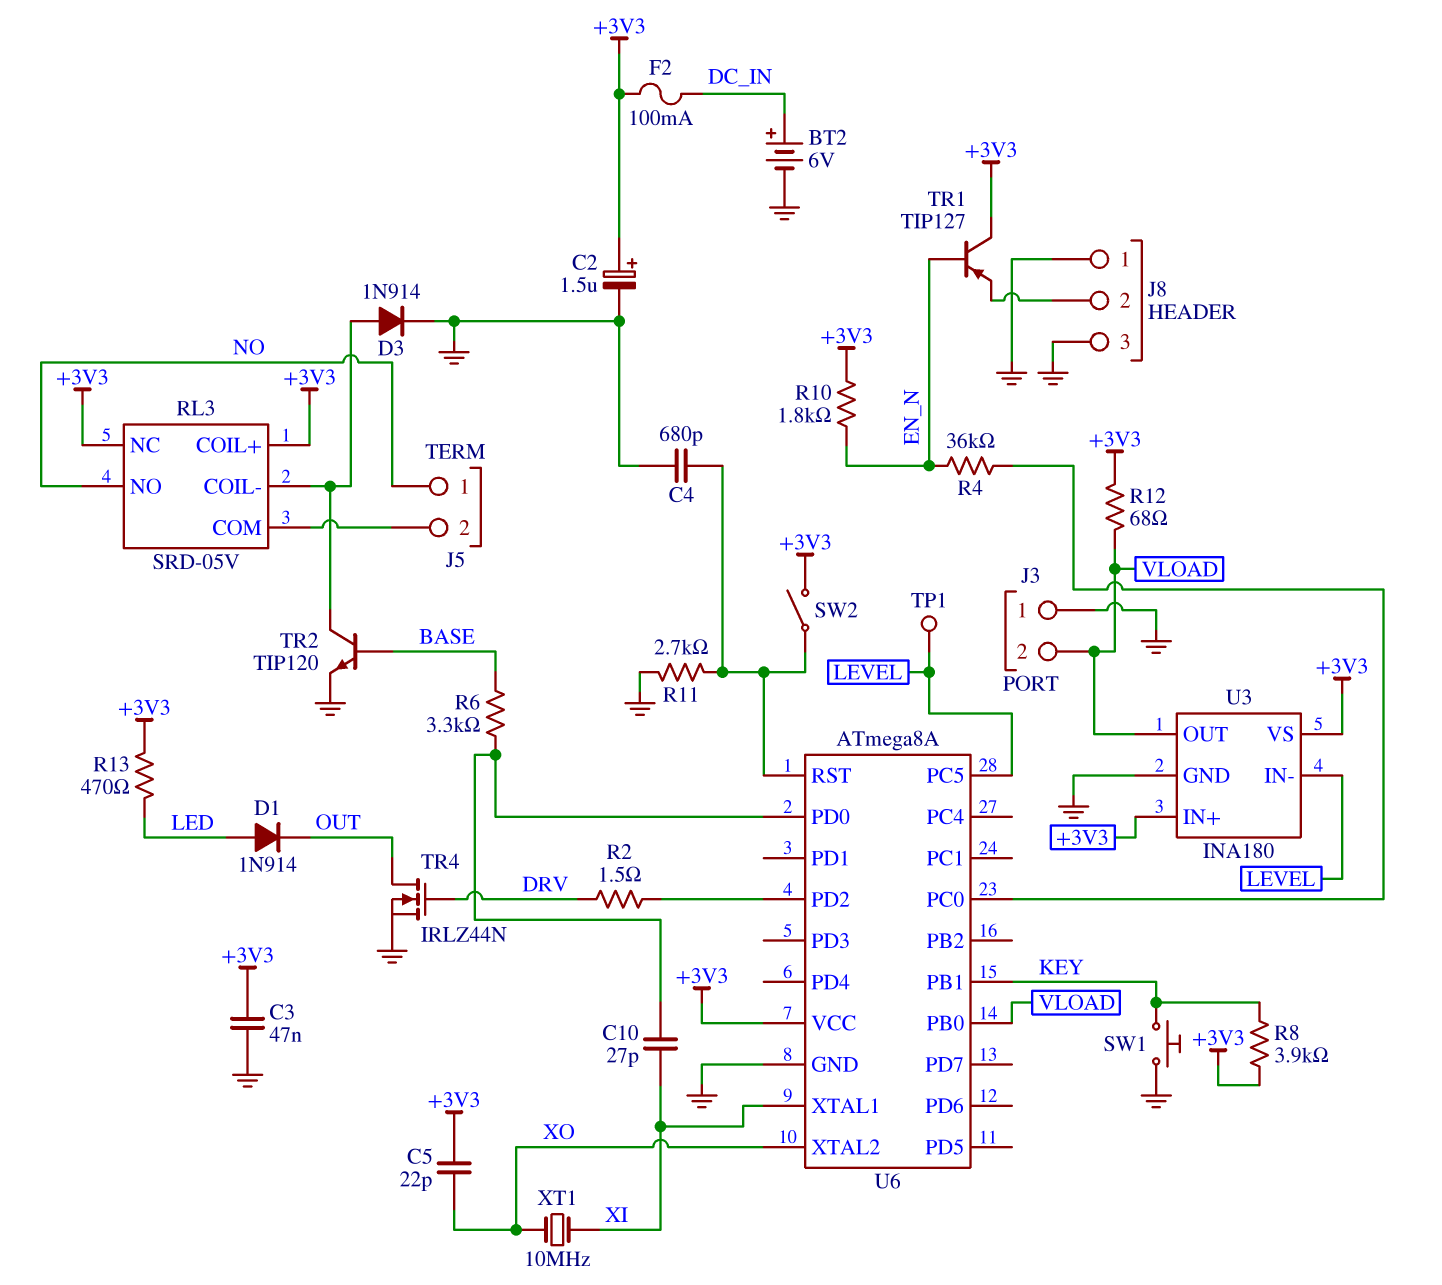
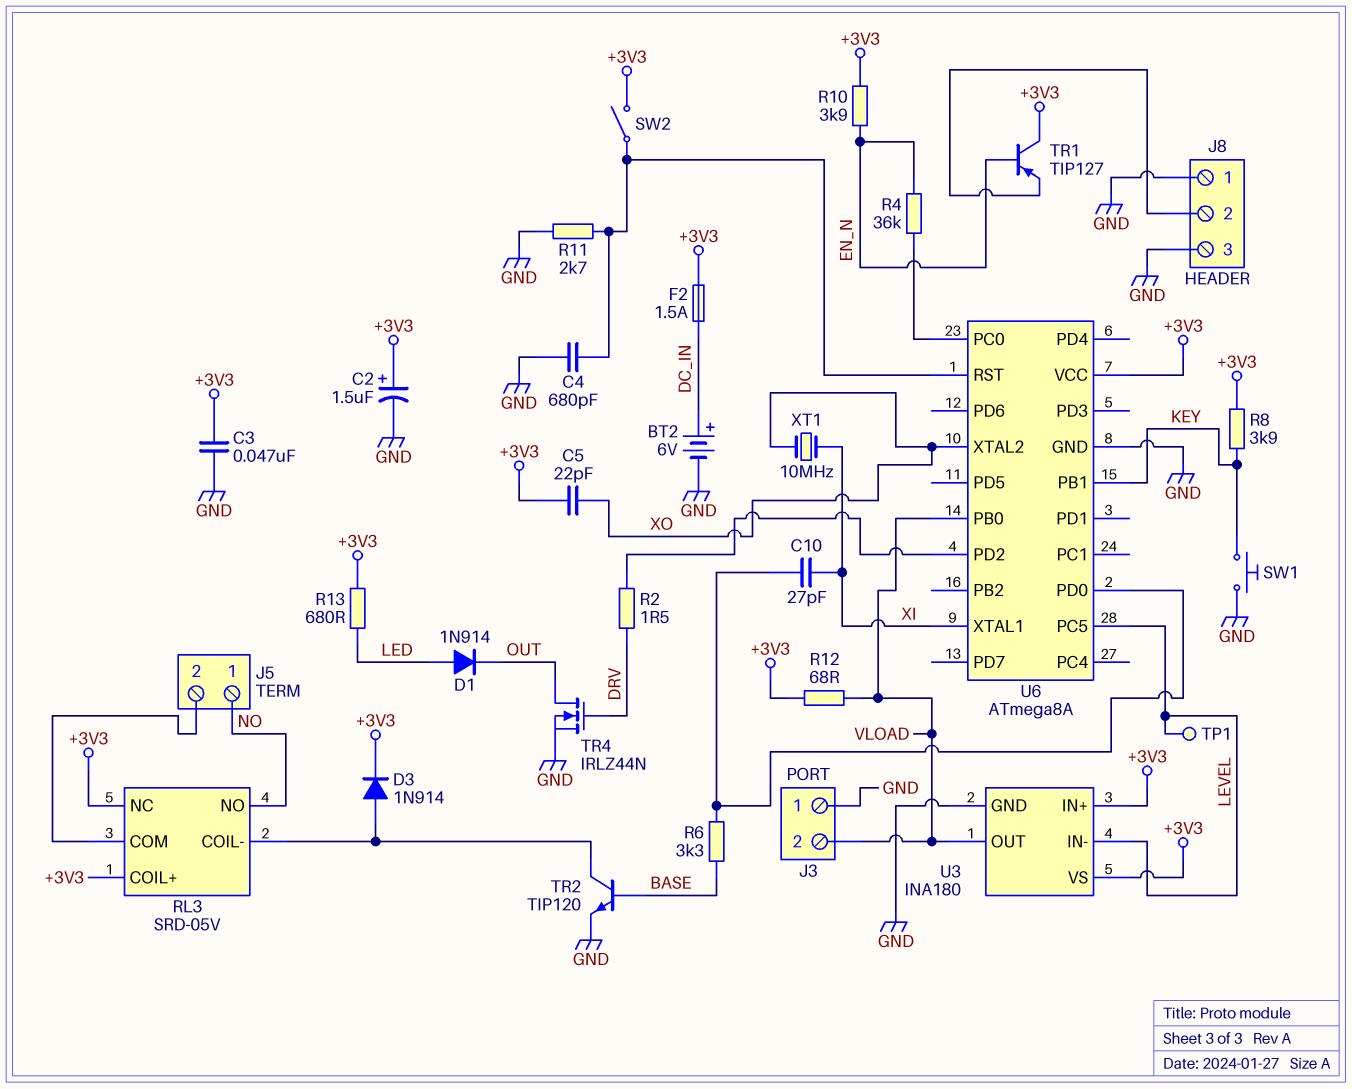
D3: diode 1N914 (A RL3/COIL-, K GND) -> diode 1N914 (A RL3/COIL-, K +3V3)
F2: 100mA (+3V3, DC_IN) -> 1.5A (+3V3, DC_IN)
R10: 1.8k (+3V3, EN_N) -> 3.9k (+3V3, EN_N)
R13: 470 (+3V3, LED) -> 680 (+3V3, LED)

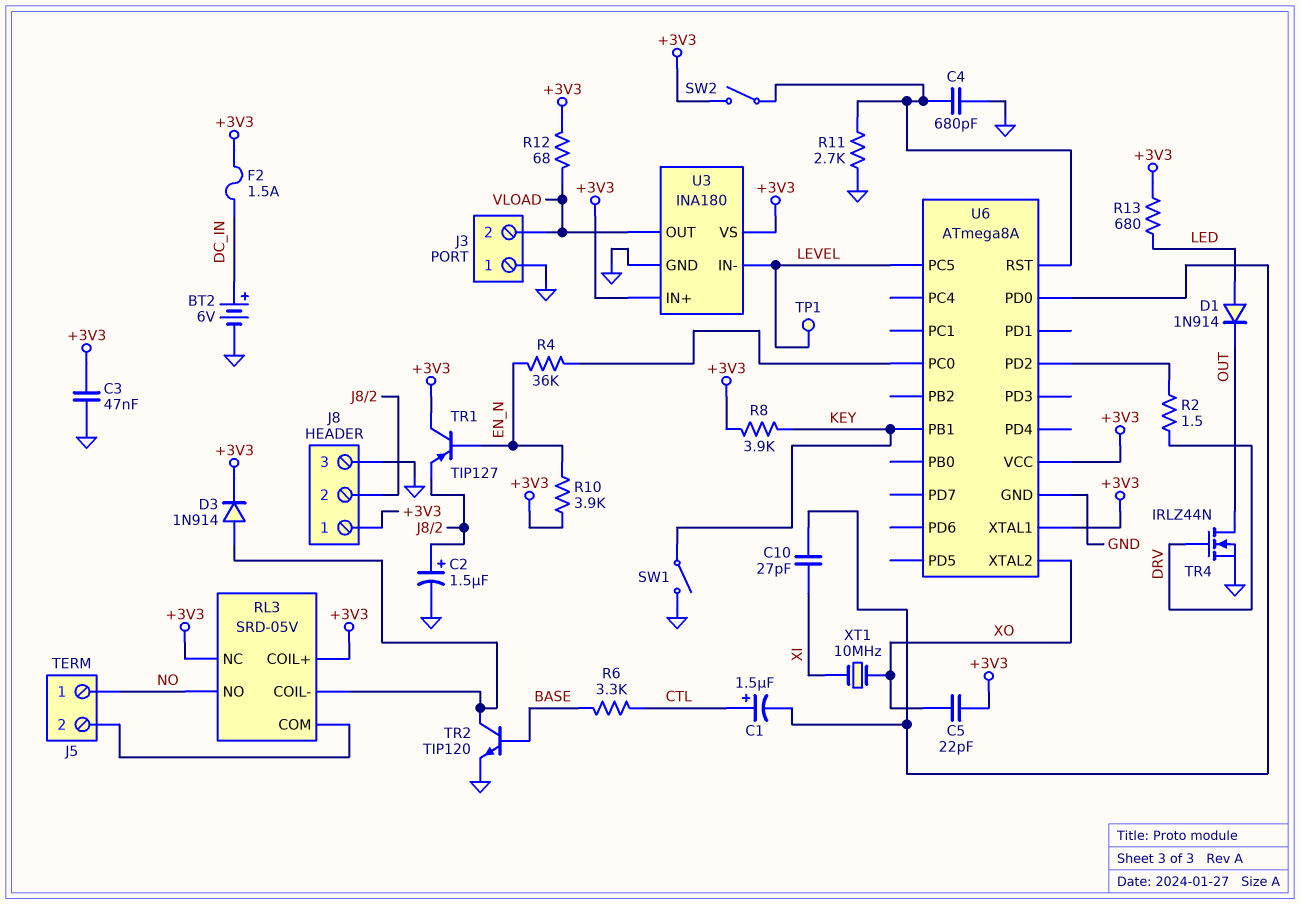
C1: none -> 1.5uF (plus CTL, minus U6/PD0)
C2: 1.5uF (plus +3V3, minus GND) -> 1.5uF (plus J8/2, minus GND)
J8 pin 1: GND -> +3V3
R6: 3.3k (BASE, U6/PD0) -> 3.3k (BASE, CTL)
SW1: button (GND, KEY) -> switch (GND, KEY)
U6 pin PB0: VLOAD -> none
U6 pin XTAL1: XI -> +3V3

